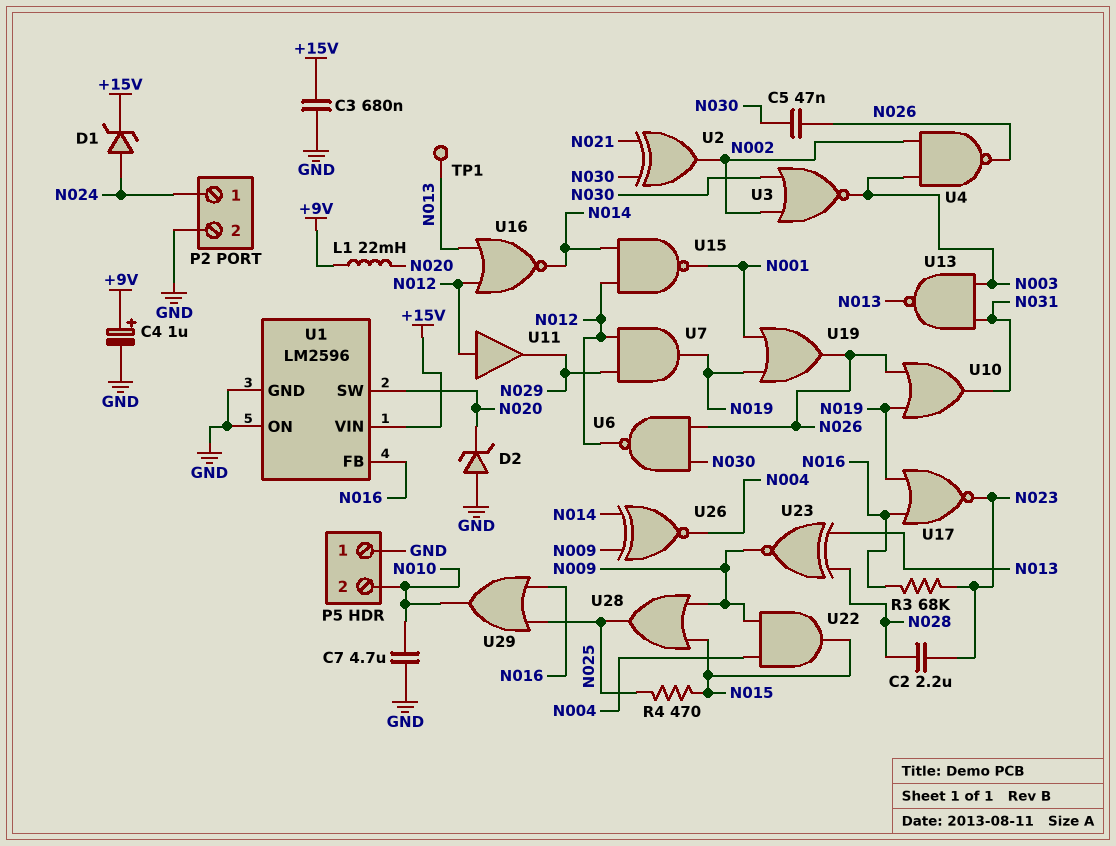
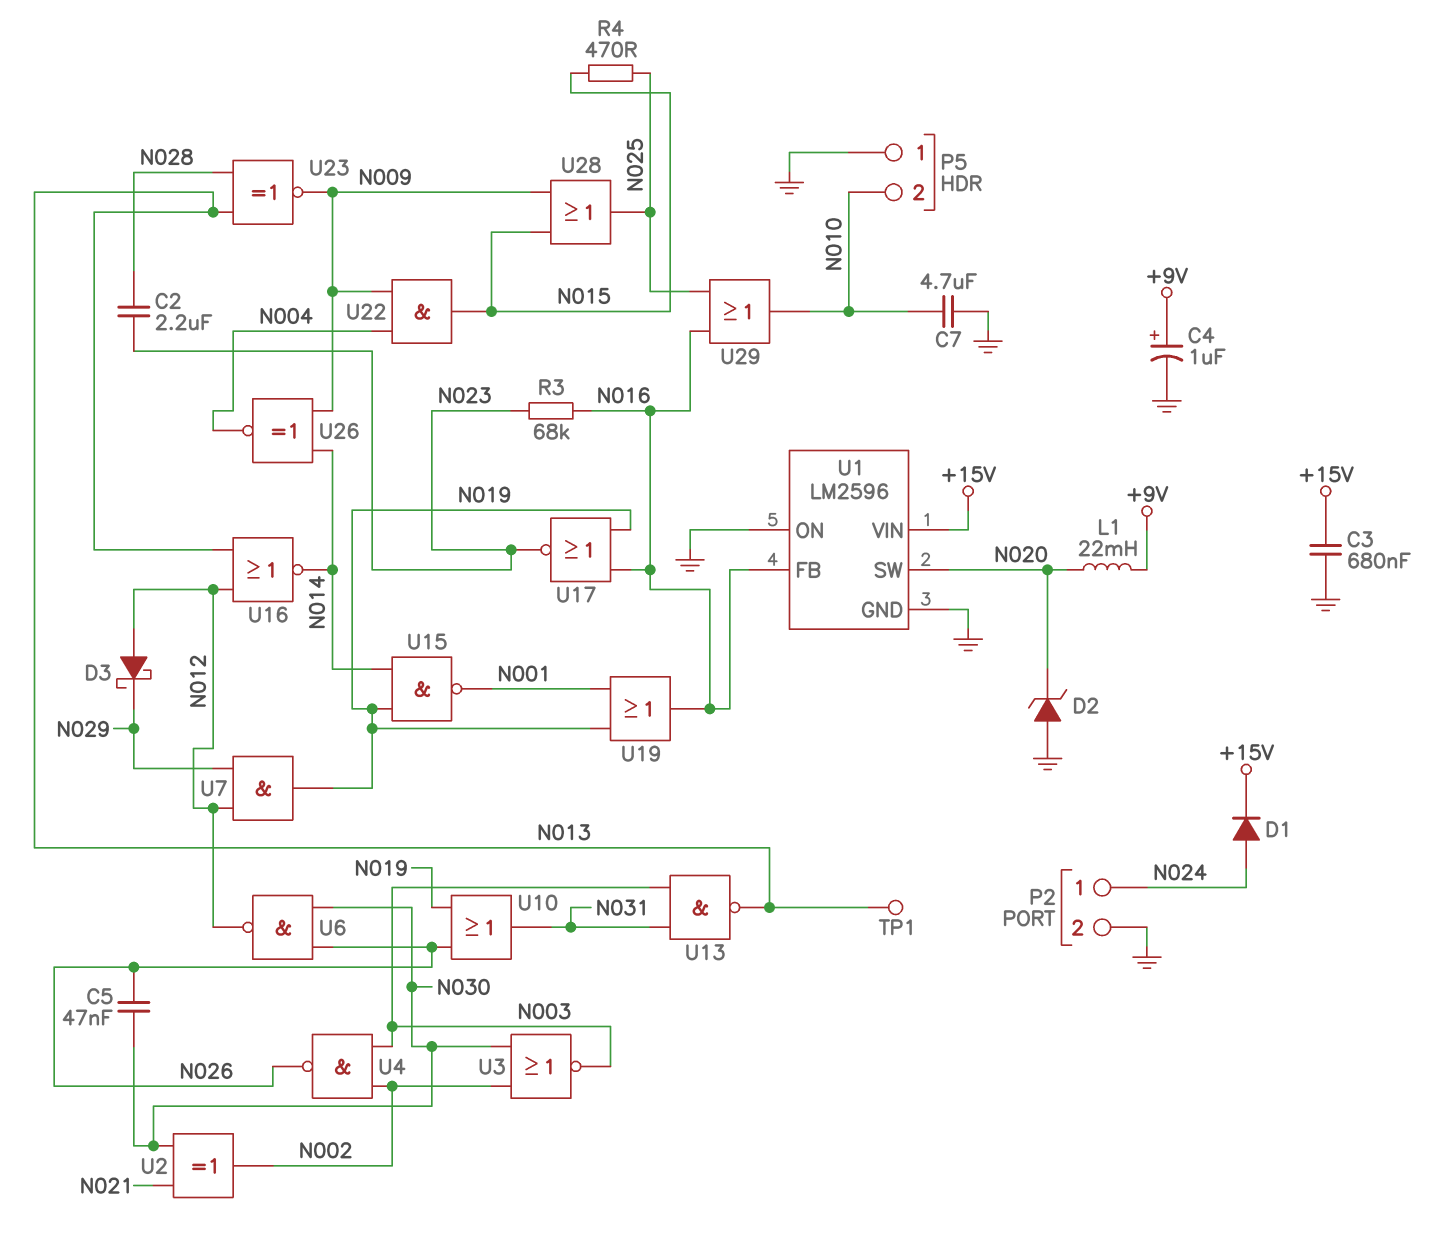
D1: zener (A N024, K +15V) -> diode (A N024, K +15V)
D3: none -> schottky (A N012, K N029)
U11: buffer (in N012, out N029) -> none
U15: NAND (in N012, in N014, out N001) -> NAND (in N014, in N019, out N001)
U19: OR (in N001, in N019, out N026) -> OR (in N001, in N019, out N016)

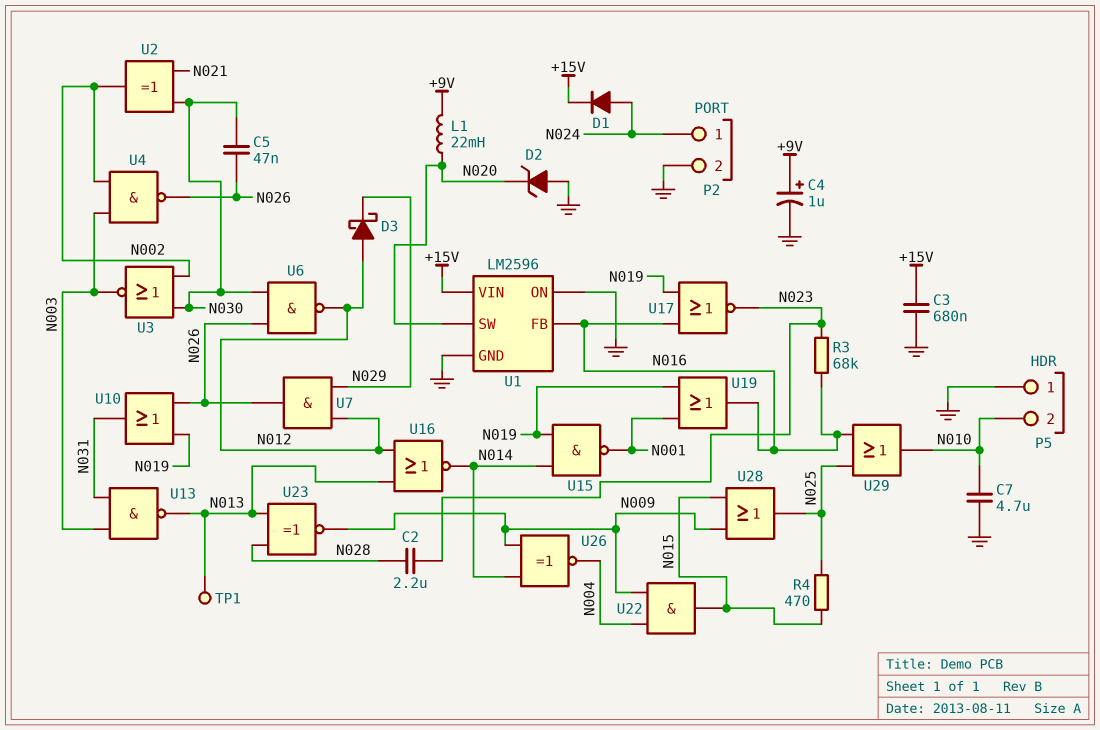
U7: AND (in N012, in N029, out N019) -> AND (in N012, in N029, out N026)

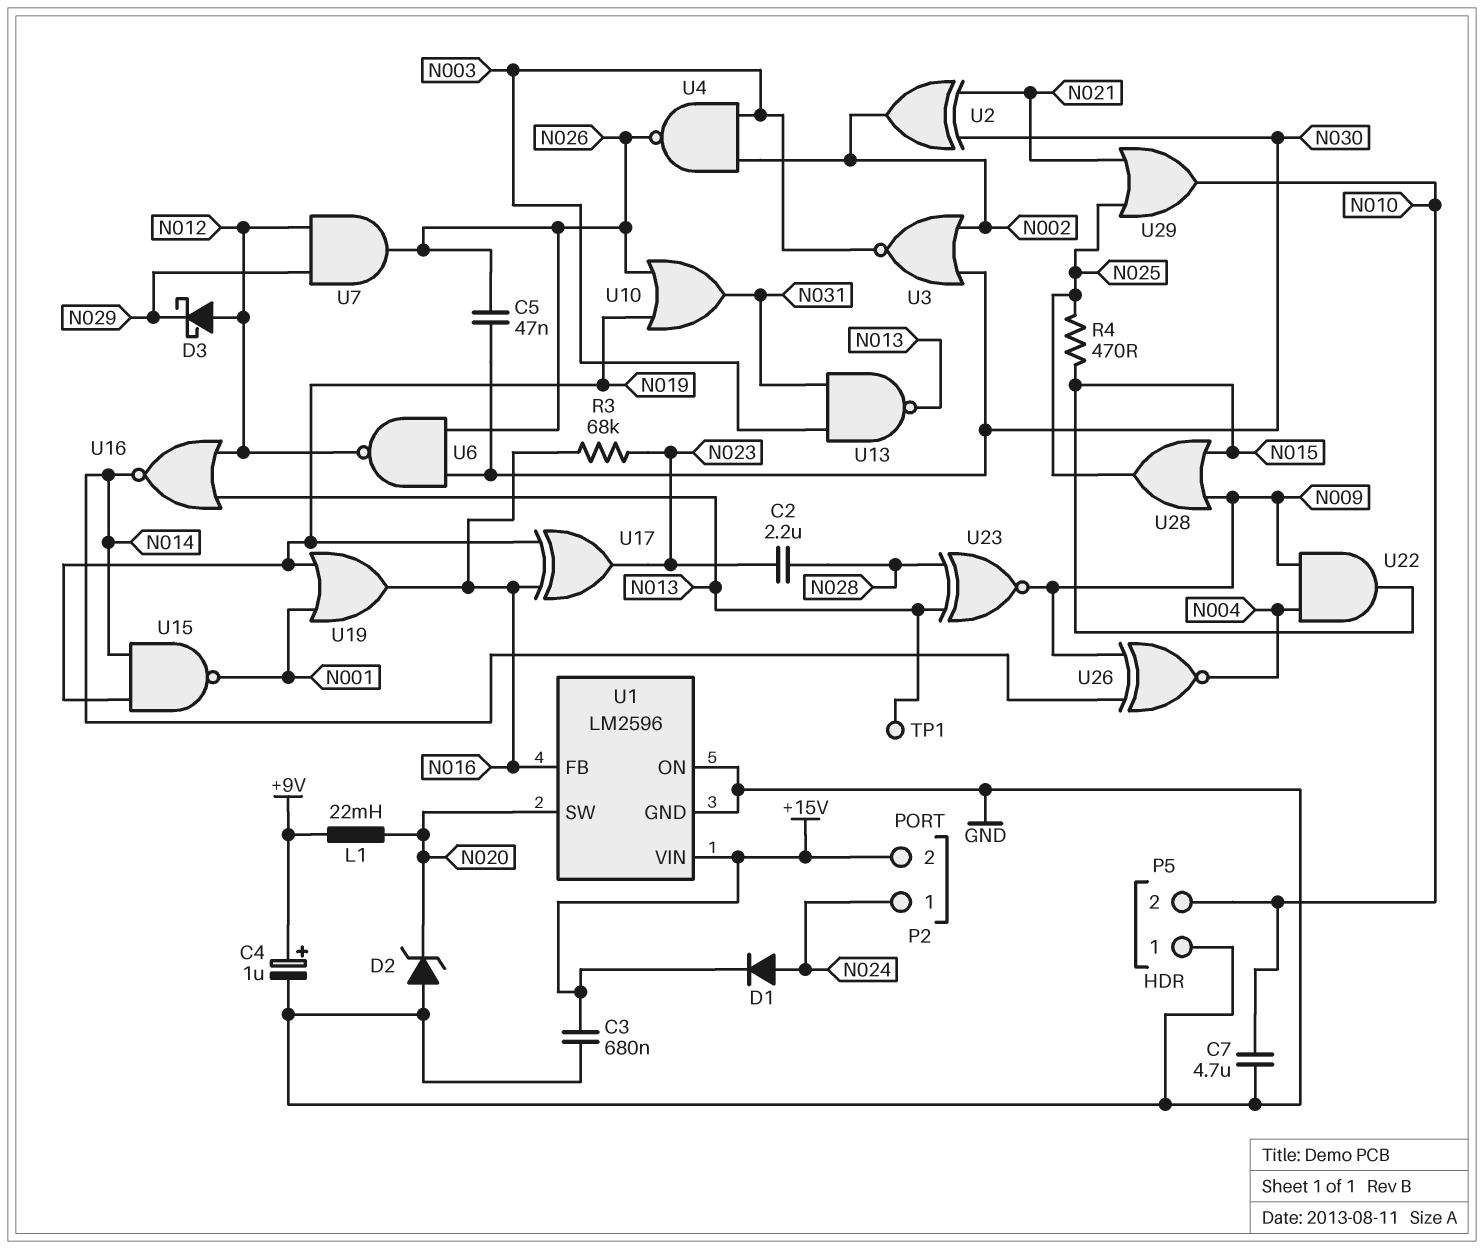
P2 pin 2: GND -> +15V
U17: NOR (in N016, in N019, out N023) -> XOR (in N016, in N019, out N023)
U29: OR (in N016, in N025, out N010) -> OR (in N021, in N025, out N010)

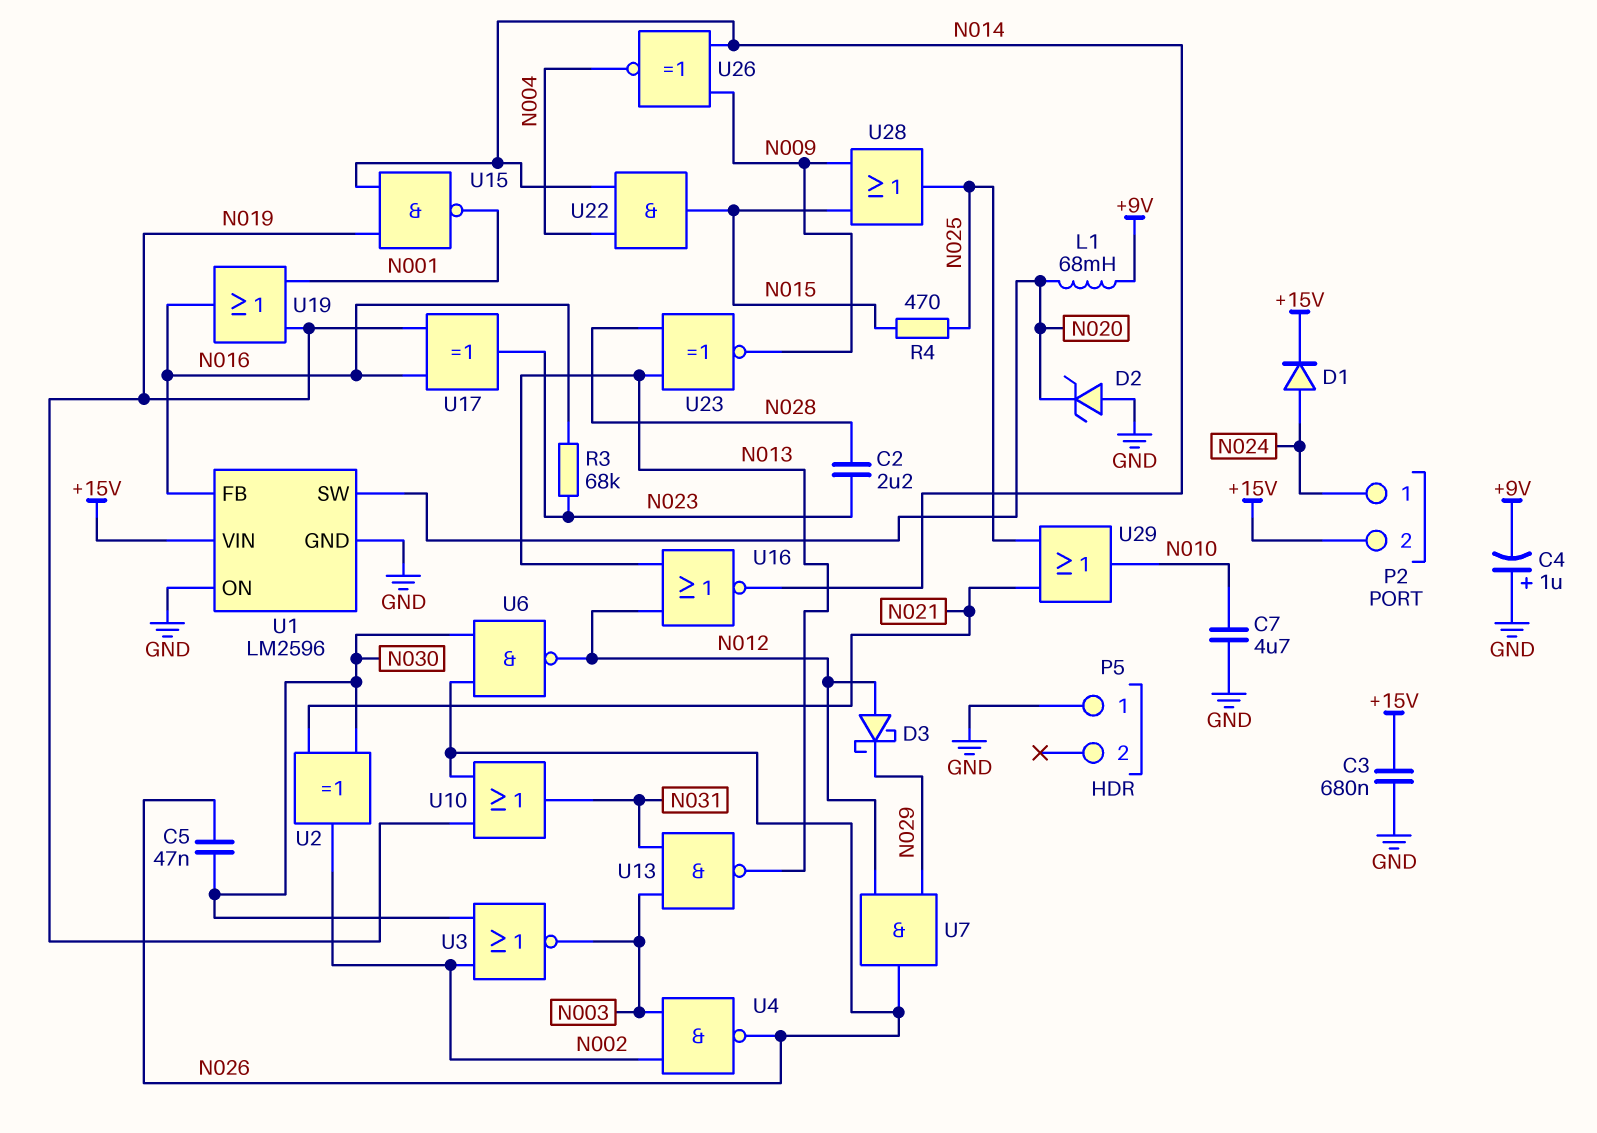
C4: 1uF (plus +9V, minus GND) -> 1uF (plus GND, minus +9V)
L1: 22mH (+9V, N020) -> 68mH (+9V, N020)
P5 pin 2: N010 -> none
TP1: test point (N013) -> none
U22: AND (in N004, in N009, out N015) -> AND (in N004, in N014, out N015)

